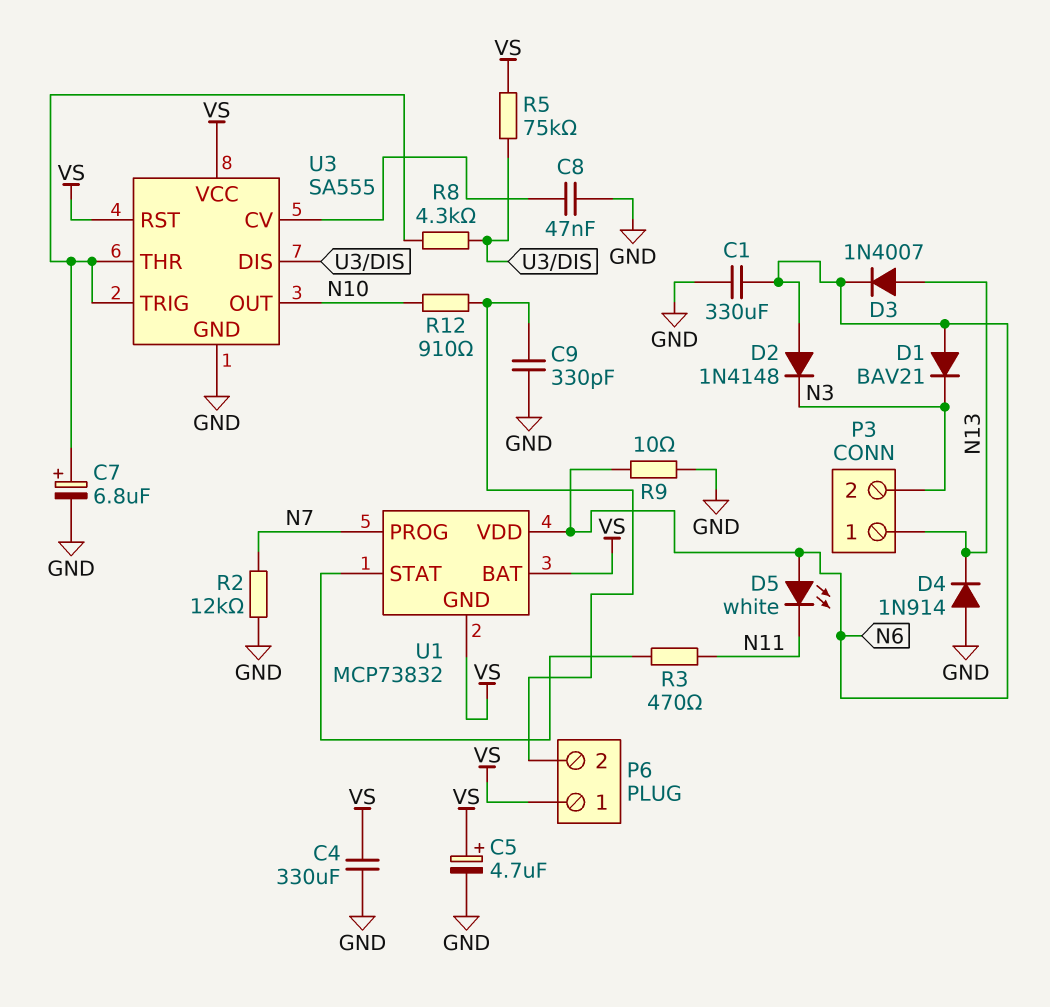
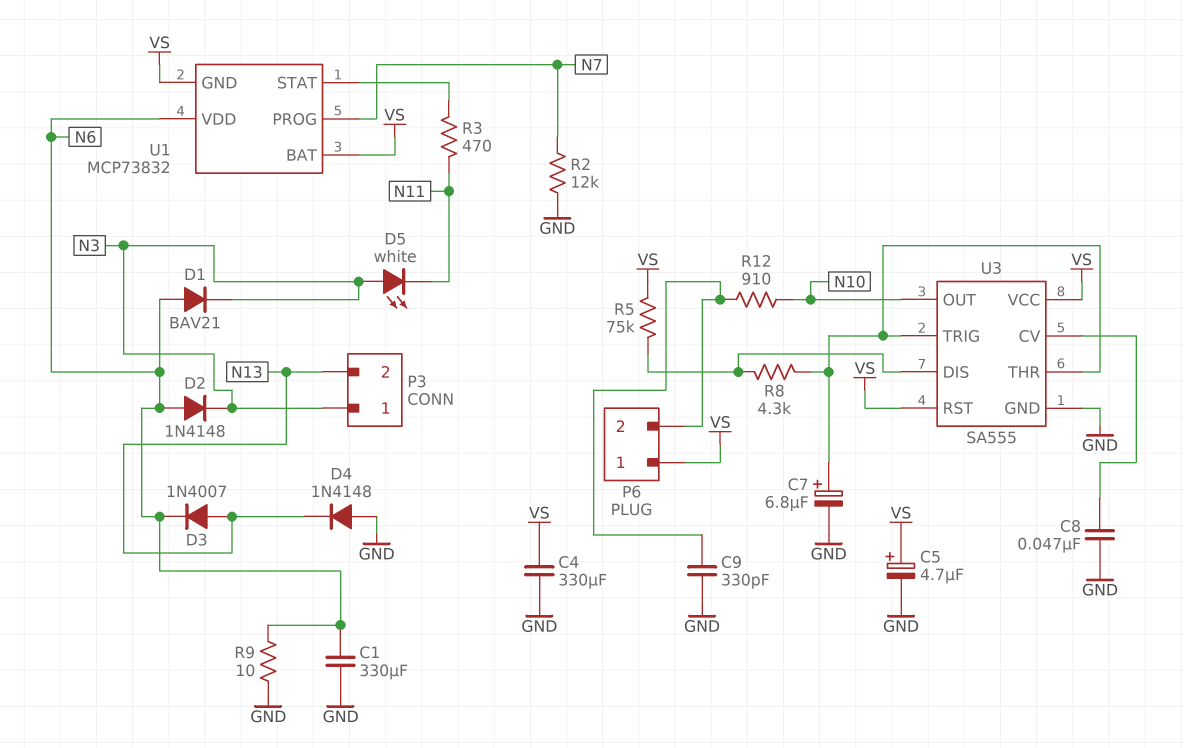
D4: diode 1N914 (A GND, K N13) -> diode 1N4148 (A GND, K N13)
D5: LED white (A N6, K N11) -> LED white (A N3, K N11)
P3 pin 1: N13 -> N3
P3 pin 2: N3 -> N13

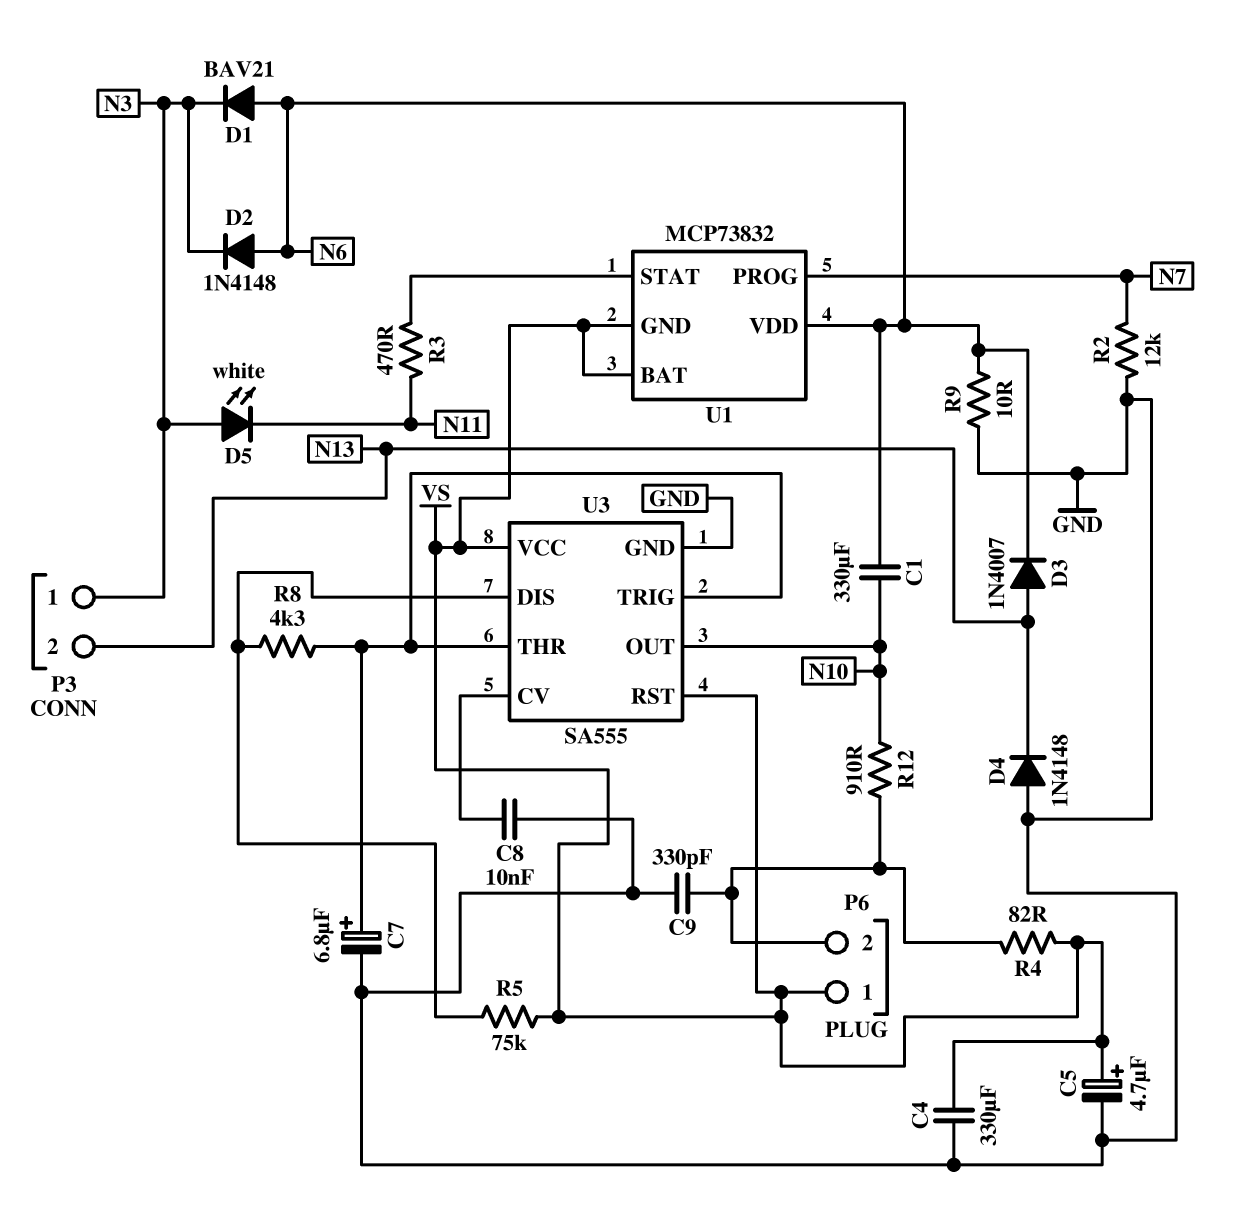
C1: 330uF (GND, N6) -> 330uF (N6, N10)
C8: 47nF (GND, U3/CV) -> 10nF (GND, U3/CV)
R4: none -> 82 (P6/2, VS)

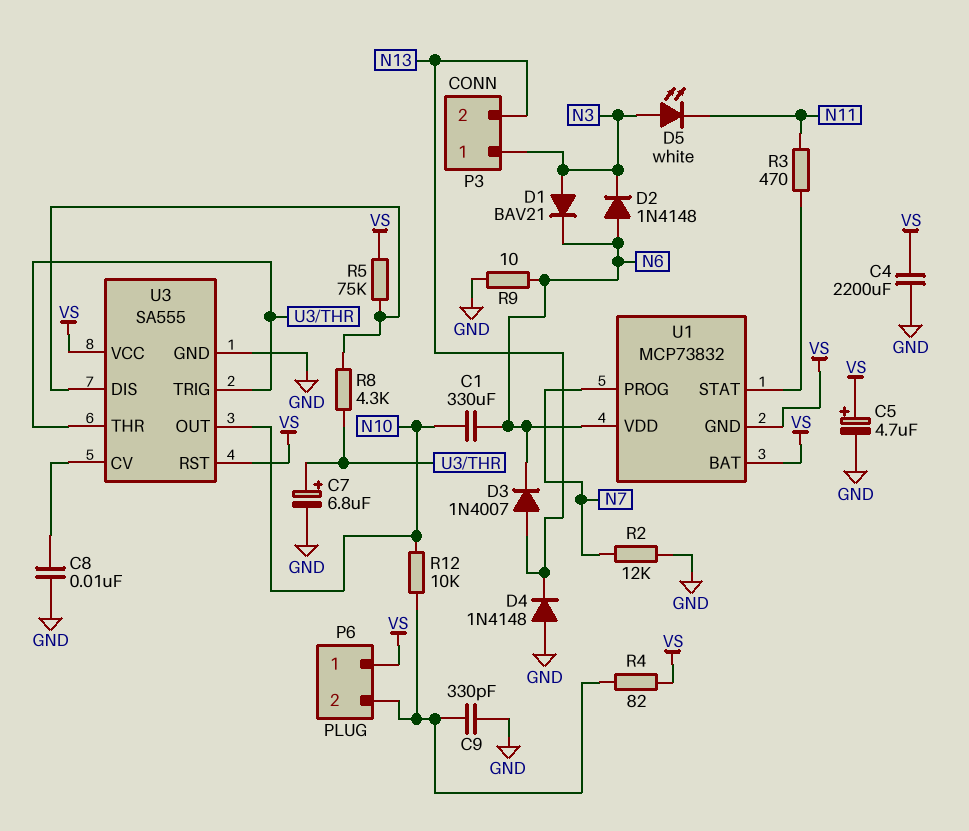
C4: 330uF (GND, VS) -> 2200uF (GND, VS)
D1: diode BAV21 (A N6, K N3) -> diode BAV21 (A N3, K N6)
R12: 910 (N10, P6/2) -> 10k (N10, P6/2)

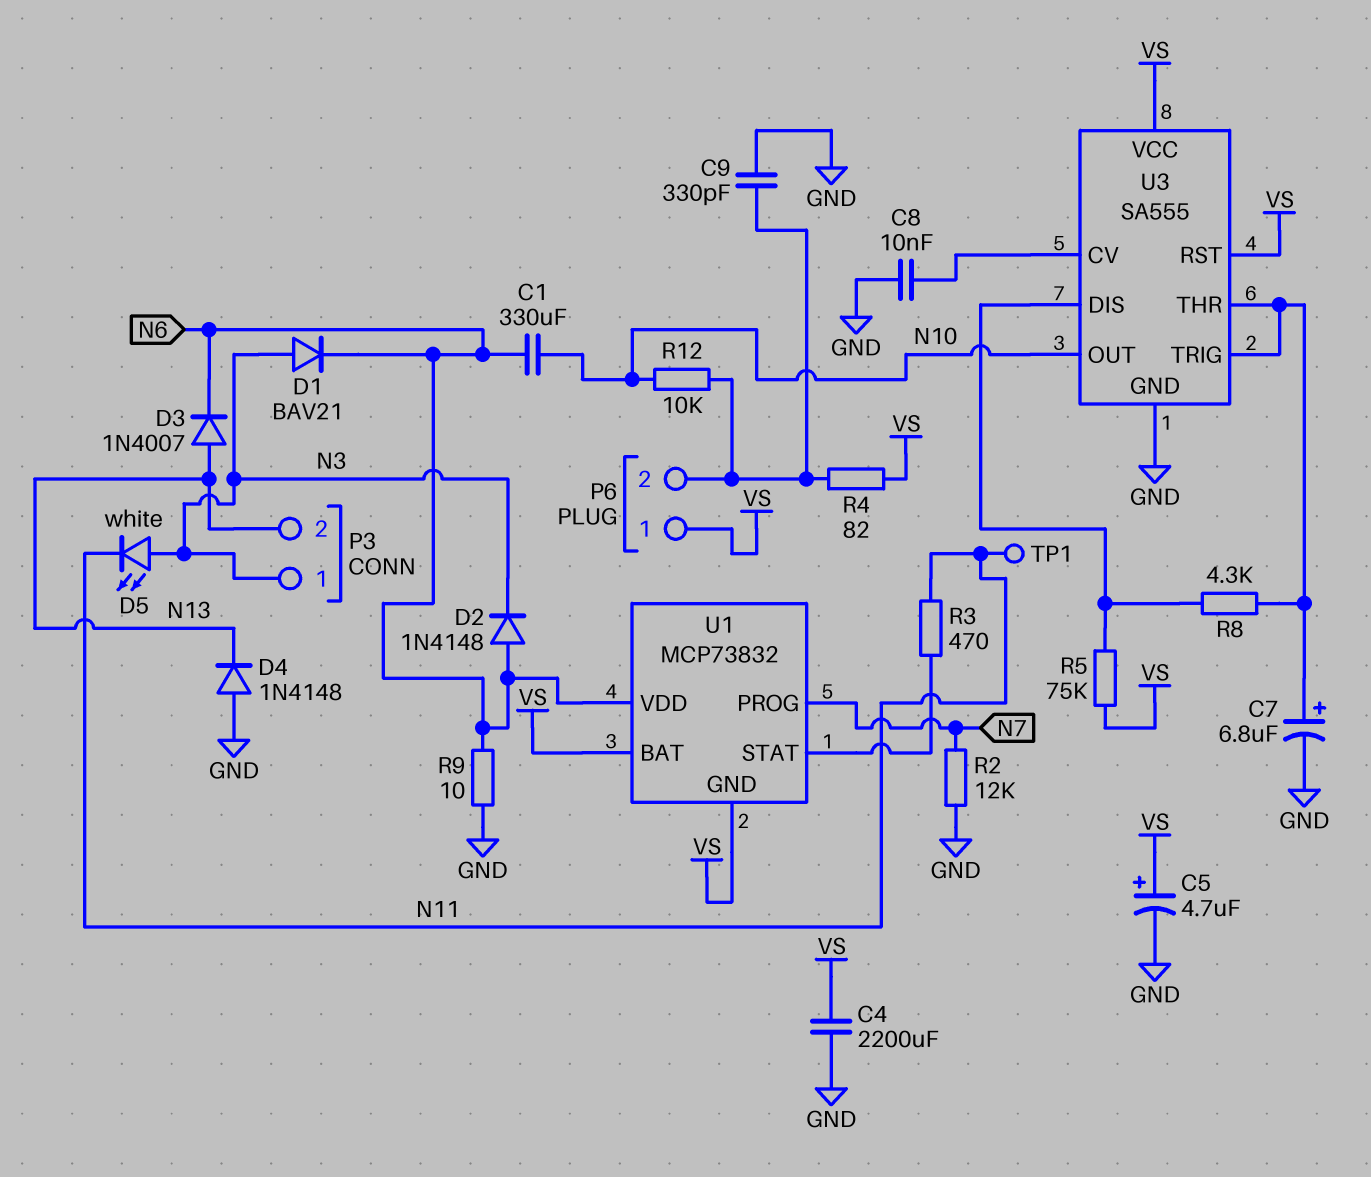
TP1: none -> test point (N11)

